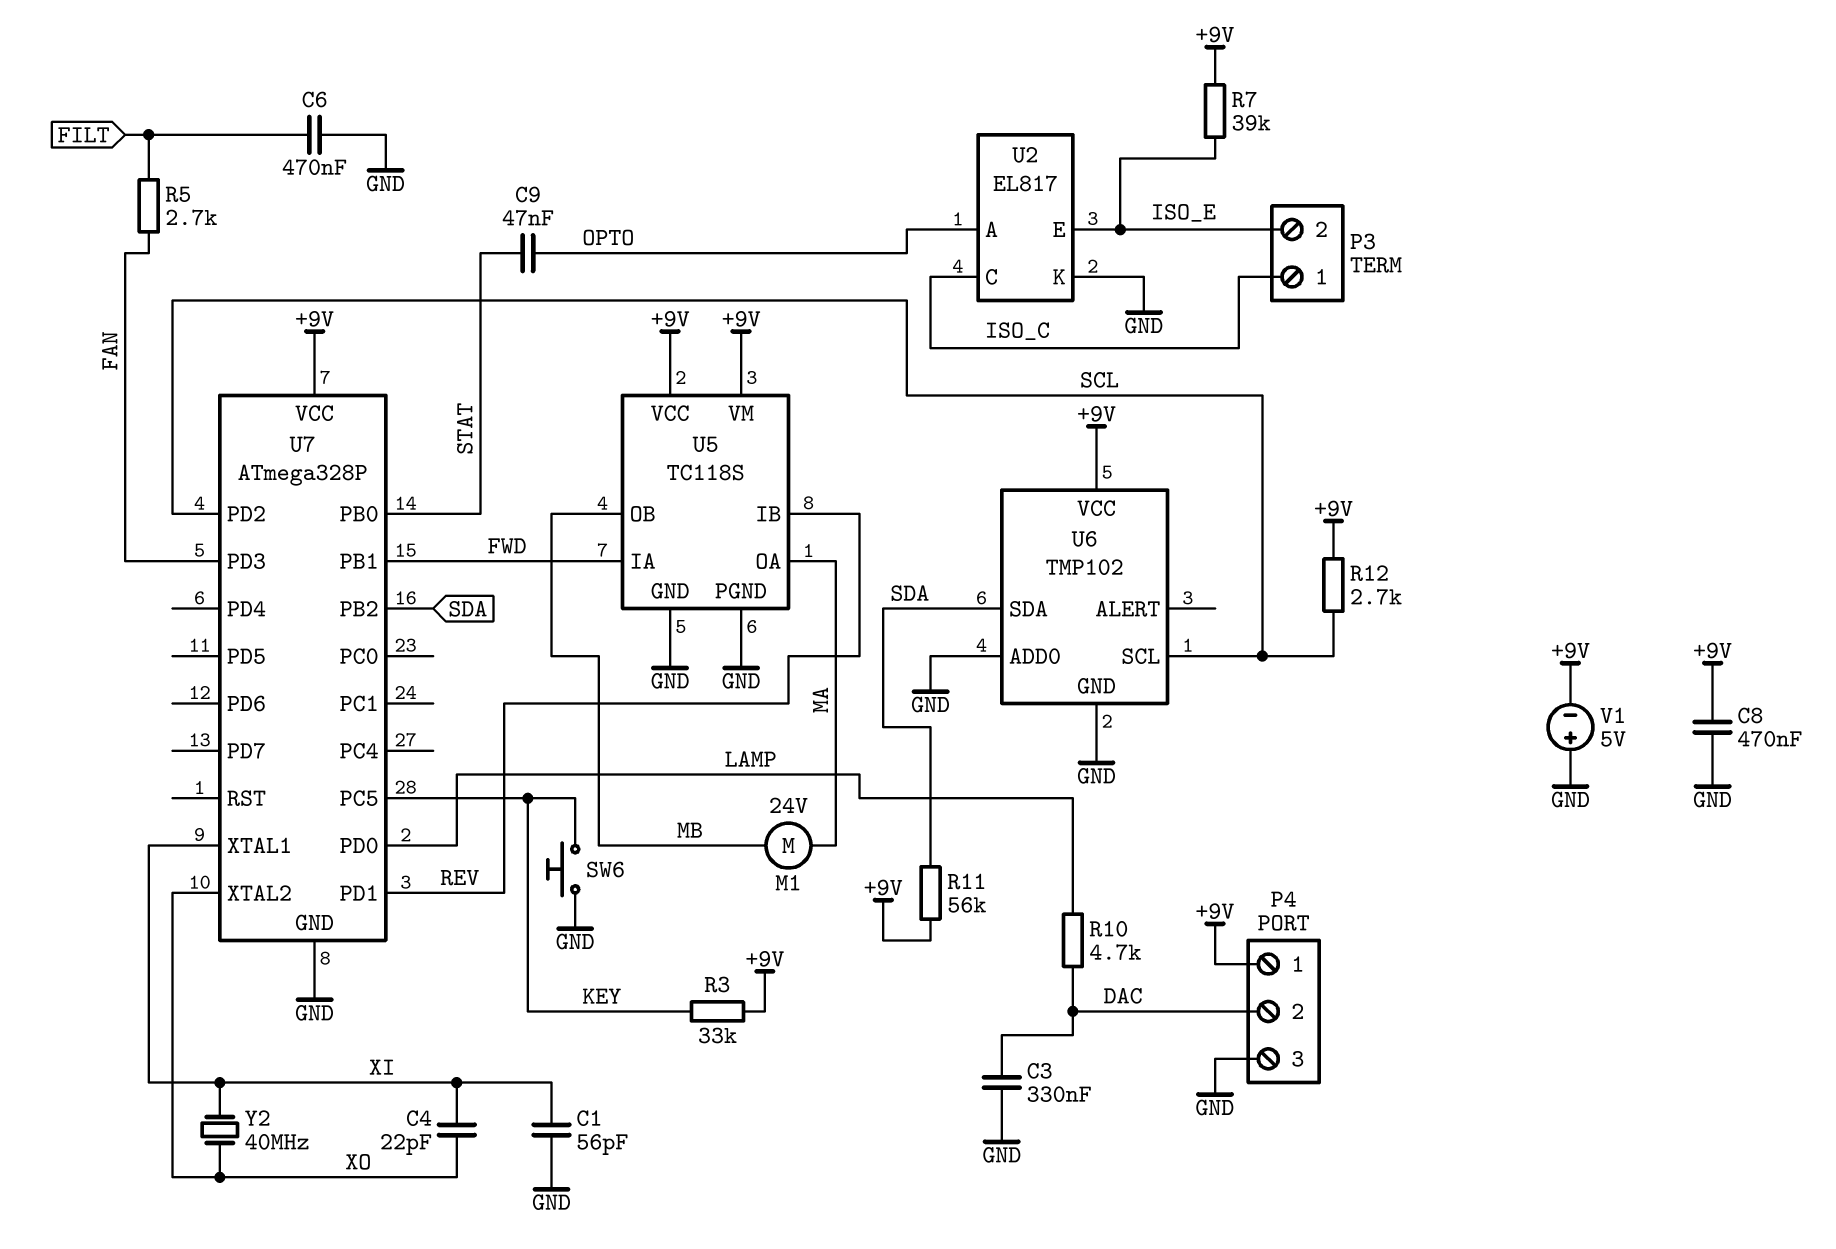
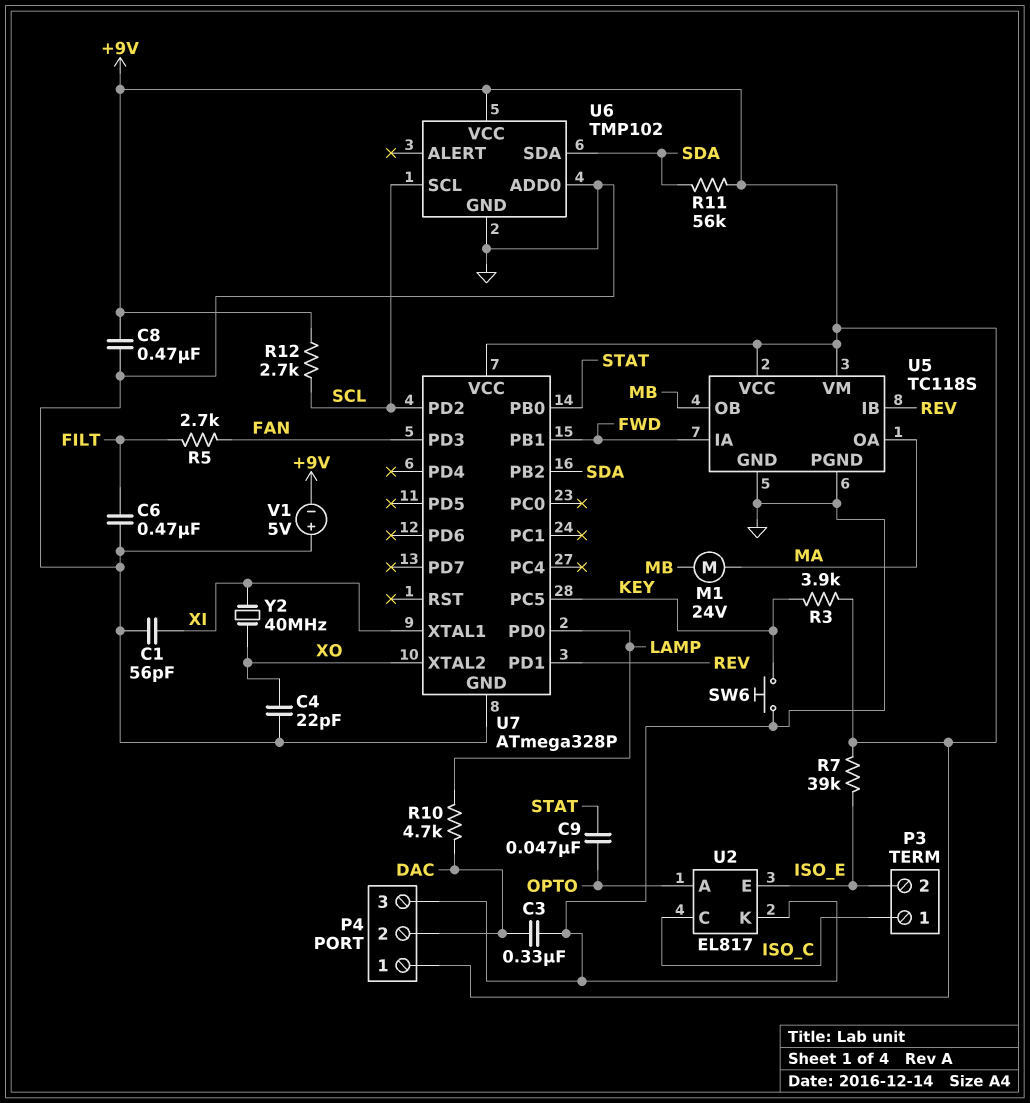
C4: 22pF (XI, XO) -> 22pF (GND, XO)
R3: 33k (+9V, KEY) -> 3.9k (+9V, KEY)

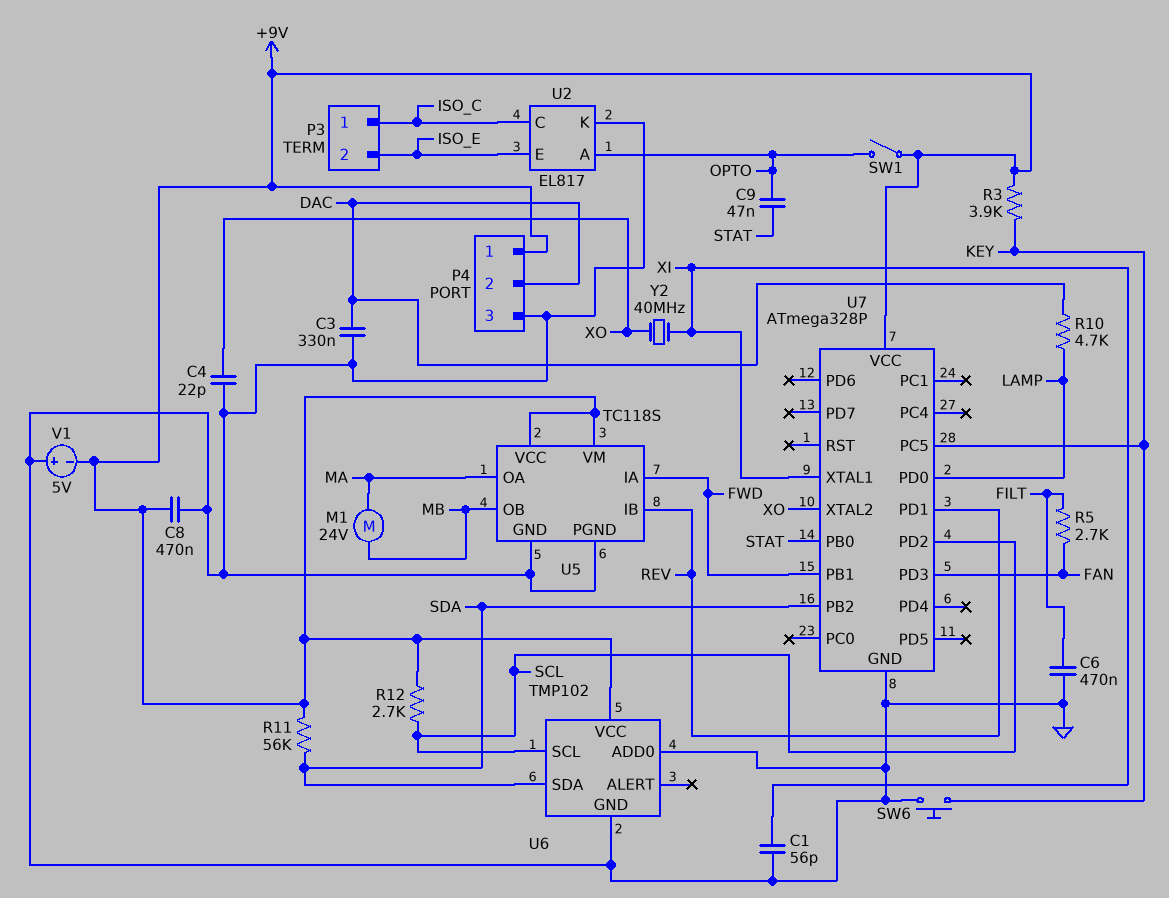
R7: 39k (+9V, ISO_E) -> none
SW1: none -> switch (+9V, OPTO)

